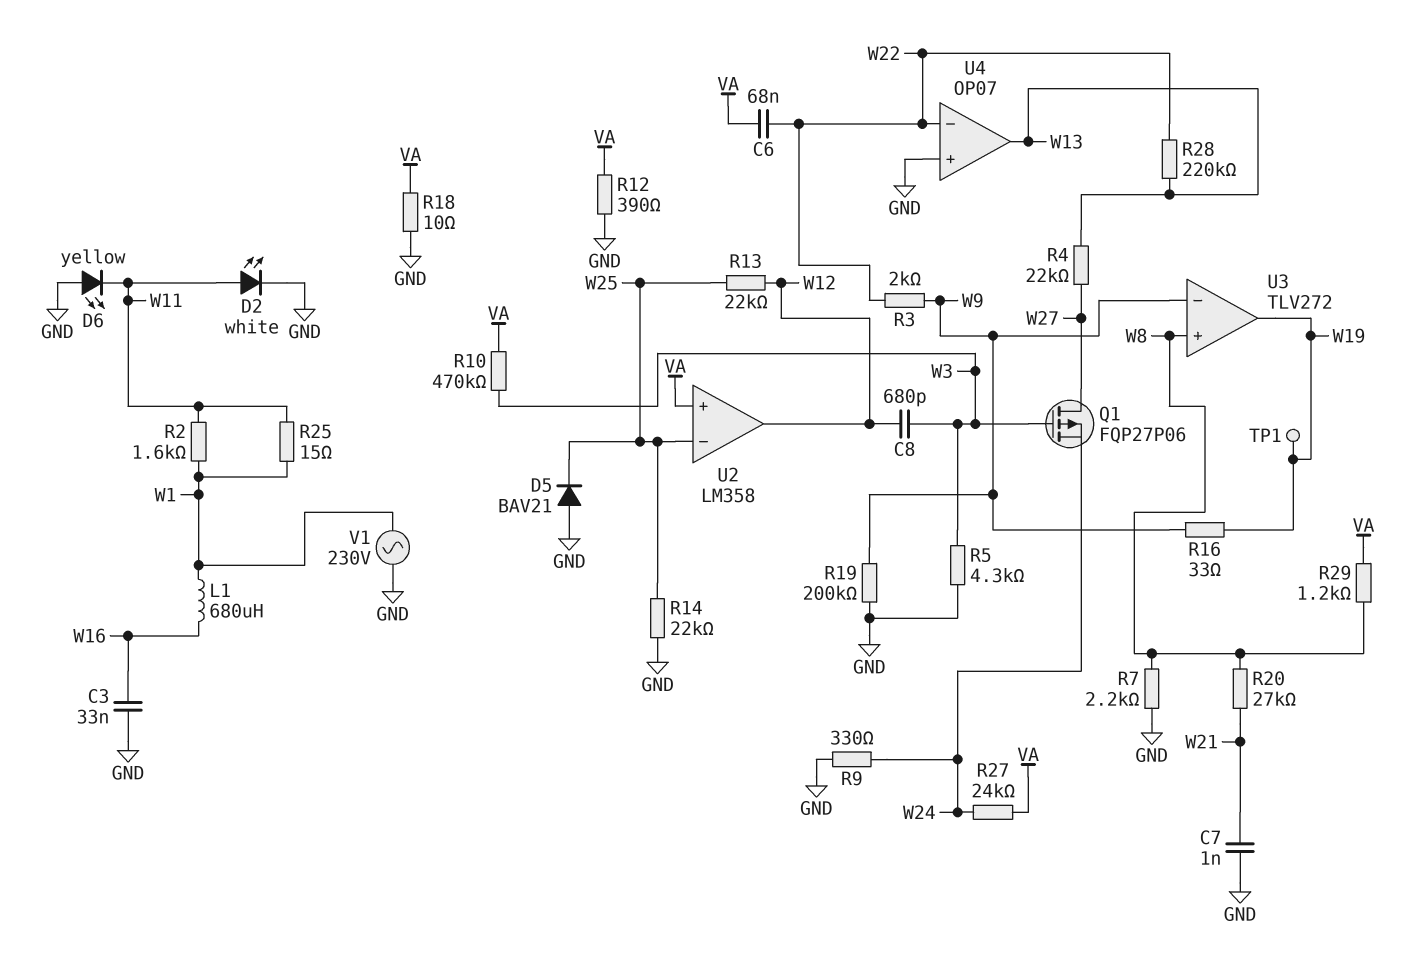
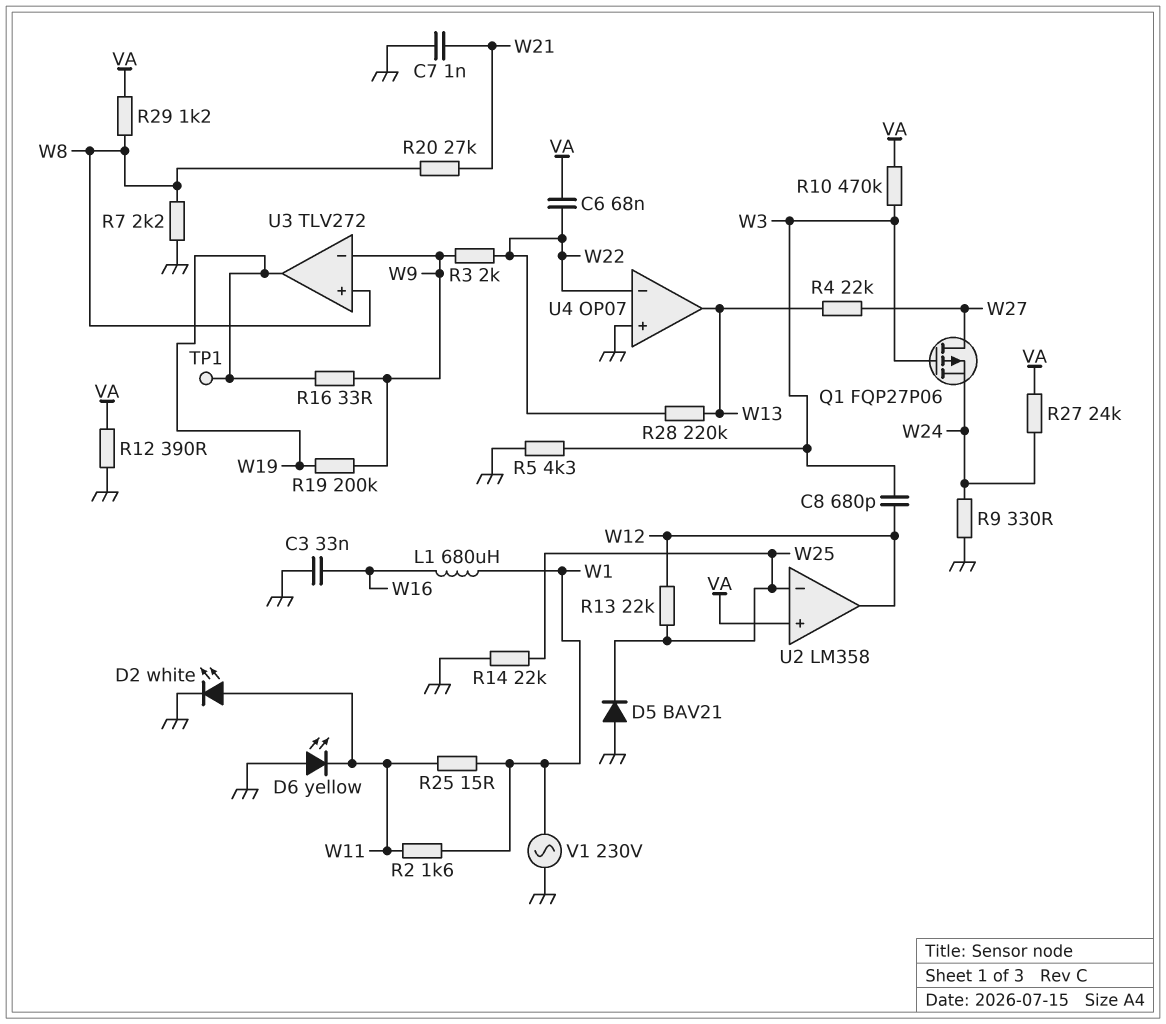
R18: 10 (GND, VA) -> none
R19: 200k (GND, W9) -> 200k (W9, W19)

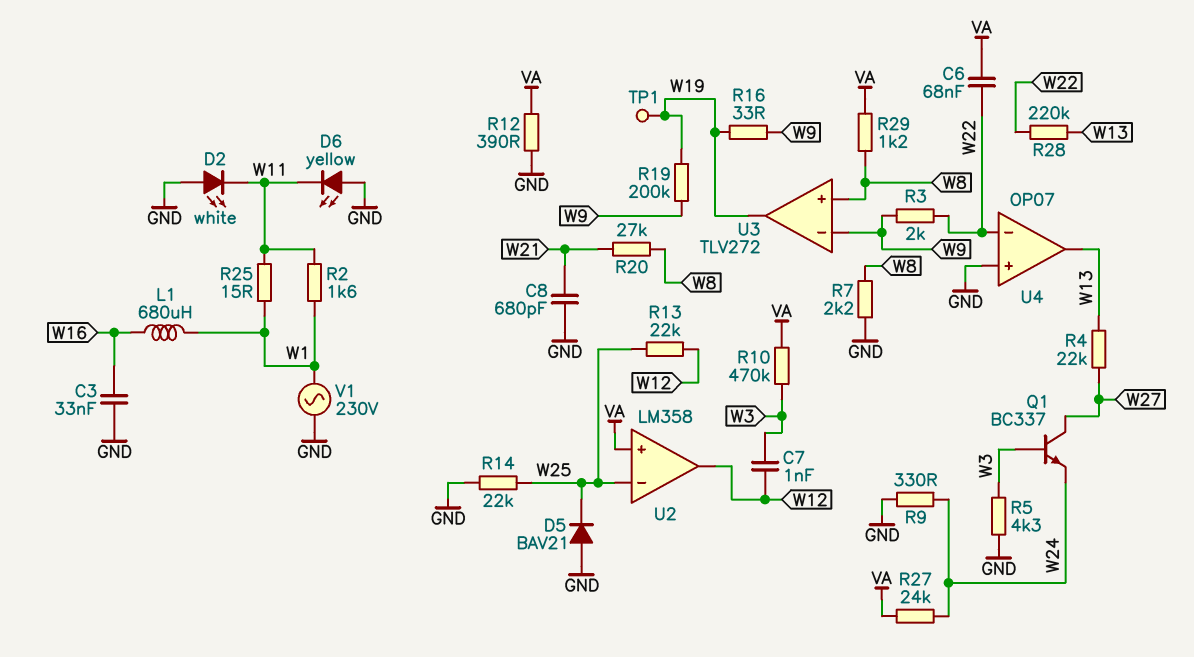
C7: 1nF (GND, W21) -> 1nF (W3, W12)
C8: 680pF (W3, W12) -> 680pF (GND, W21)
D2: LED white (A W11, K GND) -> LED white (A GND, K W11)
Q1: PMOS FQP27P06 (G W3, D W27, S W24) -> NPN BC337 (B W3, C W27, E W24)

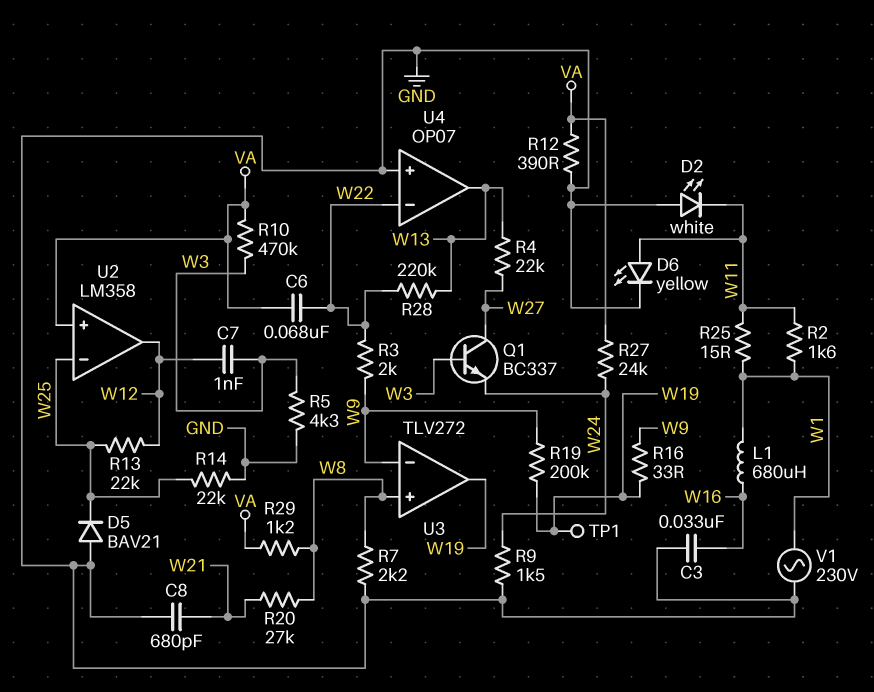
D6: LED yellow (A GND, K W11) -> LED yellow (A W11, K GND)
R9: 330 (GND, W24) -> 1.5k (GND, W24)

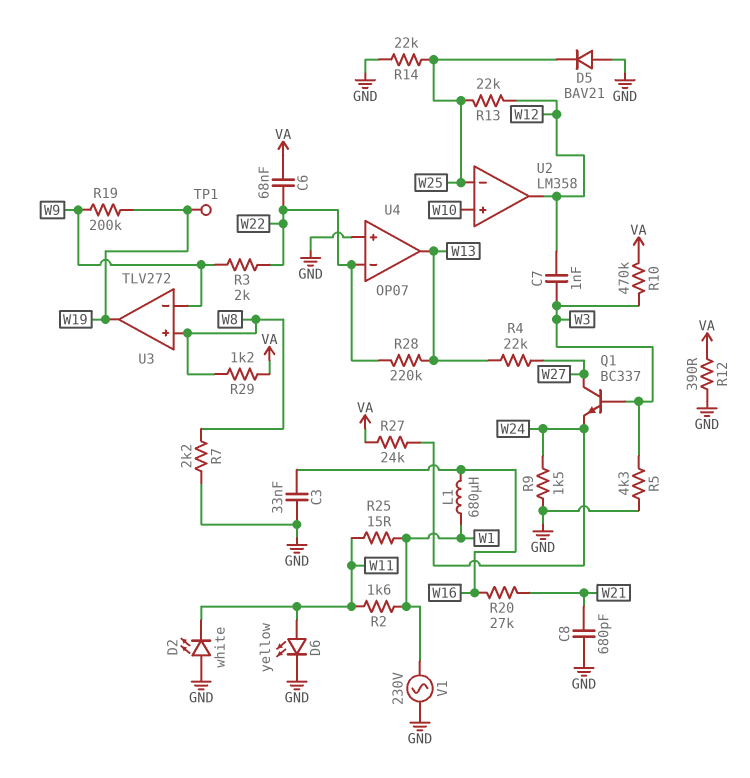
R16: 33 (W9, W19) -> none
R20: 27k (W8, W21) -> 27k (W16, W21)
U2 pin in+: VA -> W10

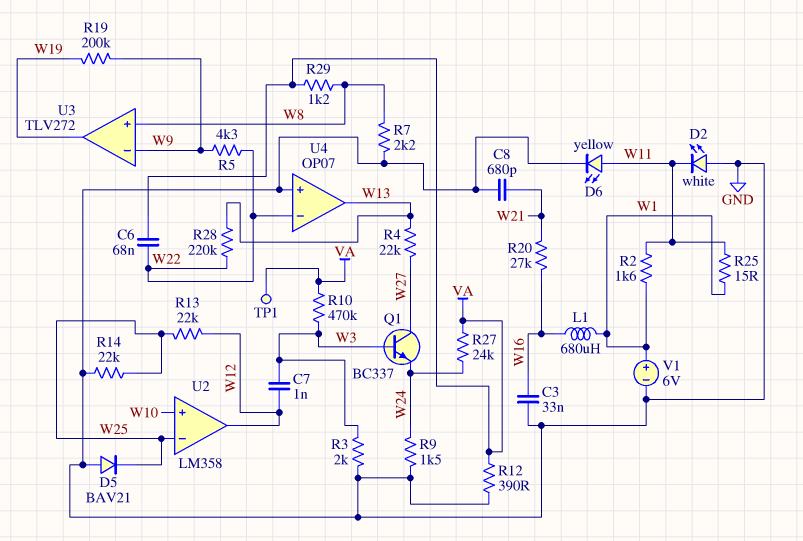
R3: 2k (W9, W22) -> 2k (GND, W3)
R5: 4.3k (GND, W3) -> 4.3k (W9, W22)
TP1: test point (W19) -> test point (VA)
V1: AC 230V (GND, W1) -> 6V (plus W1, minus GND)

